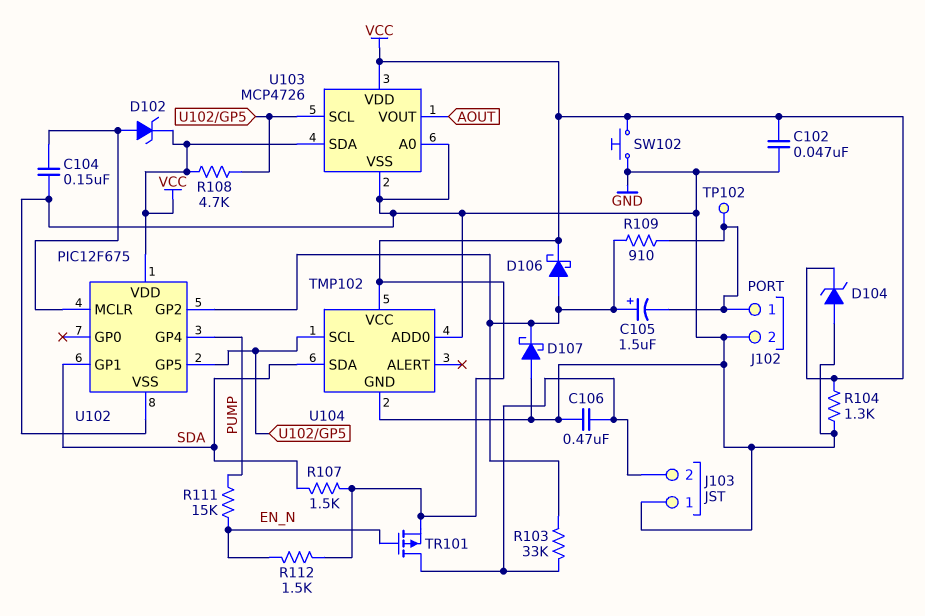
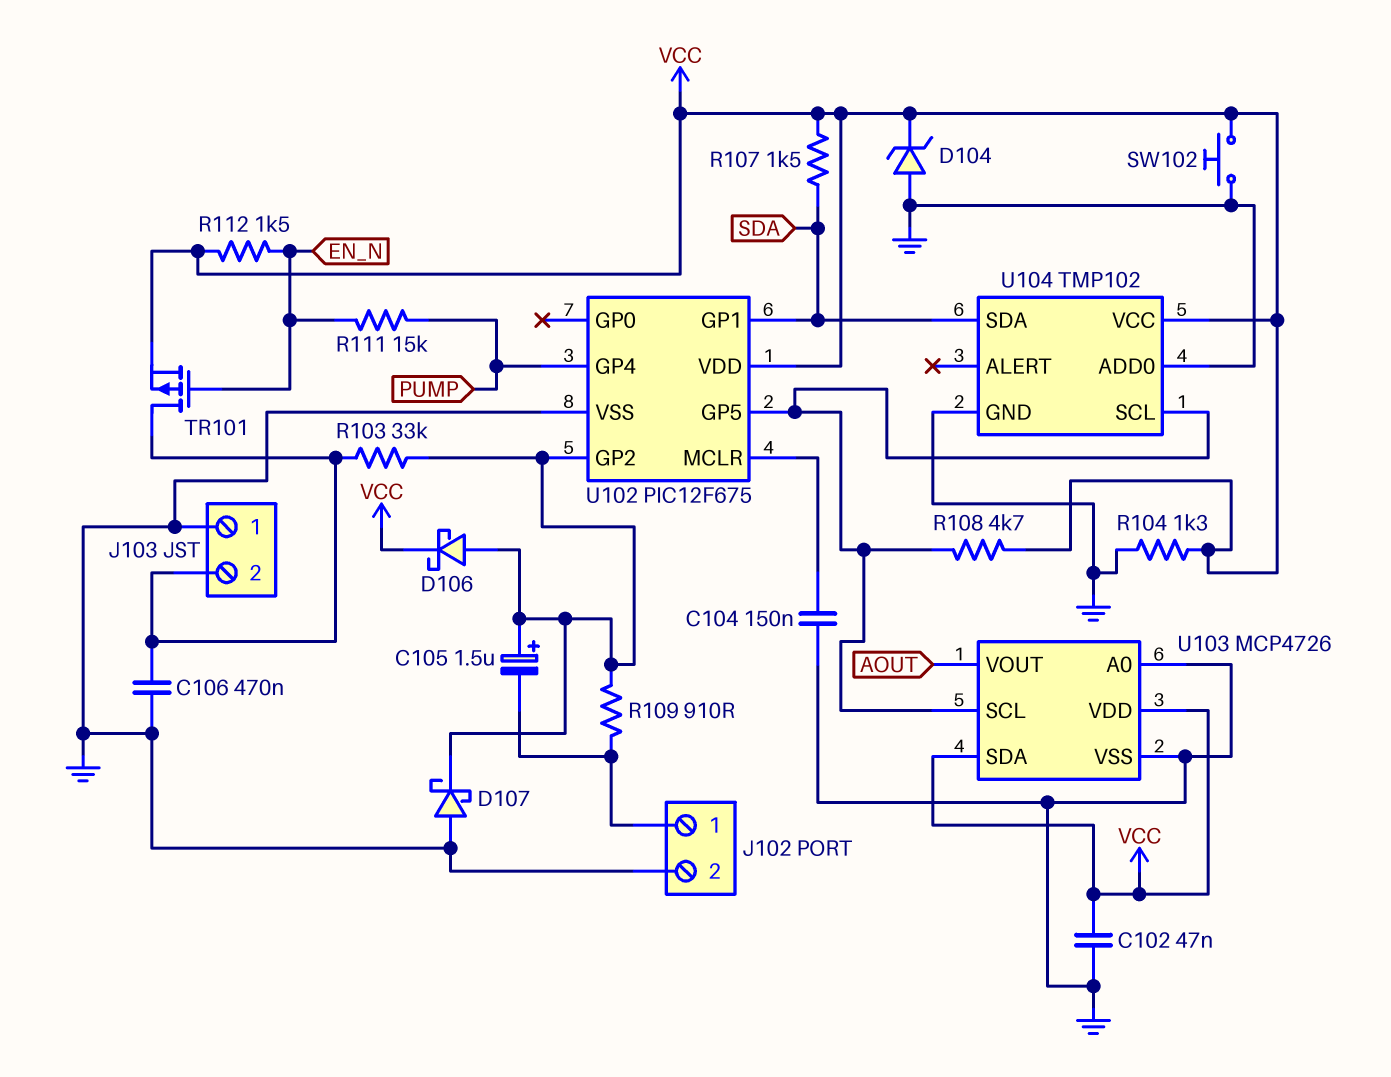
D102: zener (A U102/MCLR, K VCC) -> none
TP102: test point (J102/1) -> none

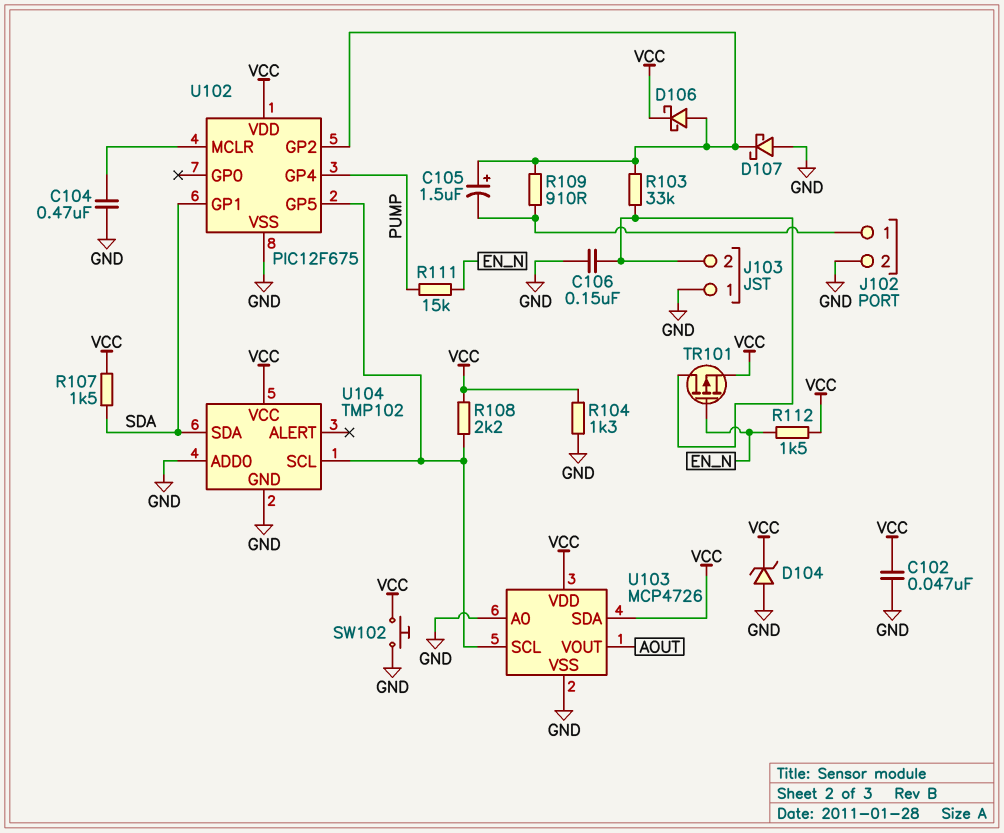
C104: 150nF (GND, U102/MCLR) -> 470nF (GND, U102/MCLR)
C106: 470nF (GND, J103/2) -> 150nF (GND, J103/2)
R108: 4.7k (U102/GP5, VCC) -> 2.2k (U102/GP5, VCC)

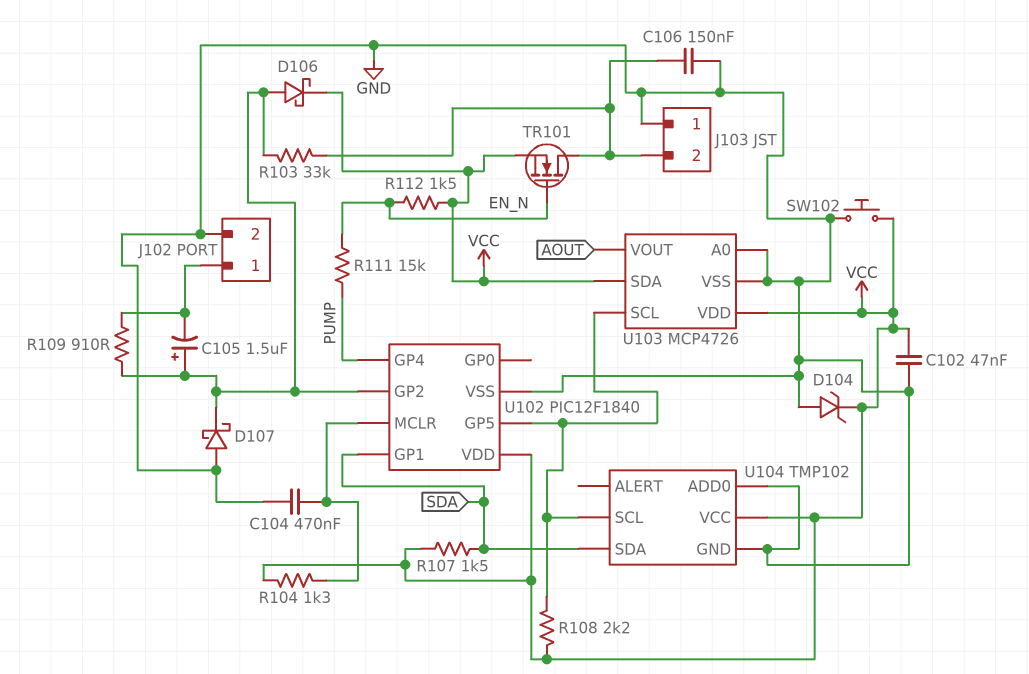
R104: 1.3k (GND, VCC) -> 1.3k (U102/MCLR, VCC)
TR101: PMOS (G EN_N, D J103/2, S VCC) -> NMOS (G EN_N, D J103/2, S VCC)
U102: PIC12F675 -> PIC12F1840

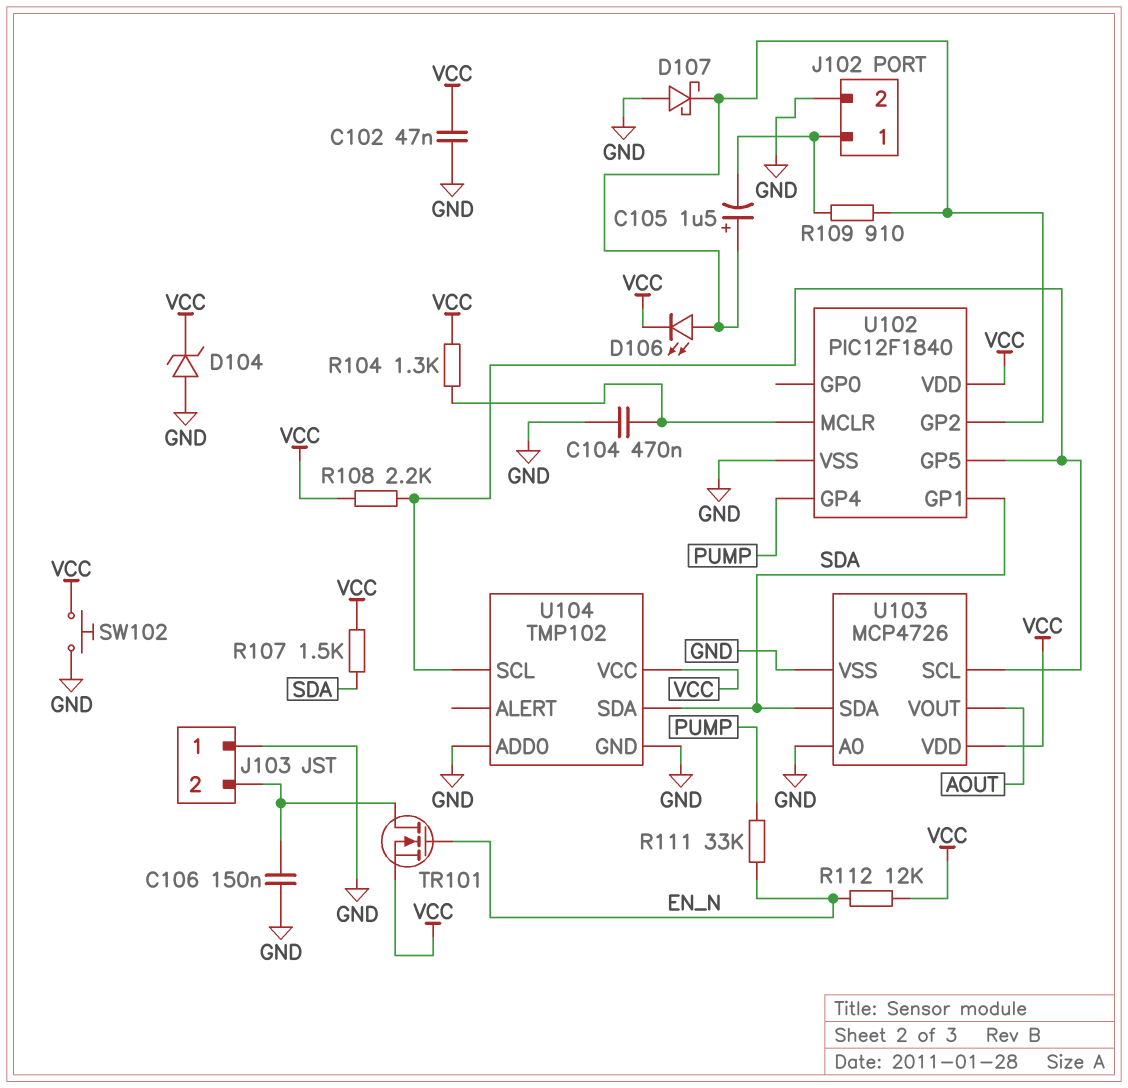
D106: schottky (A U102/GP2, K VCC) -> LED (A U102/GP2, K VCC)
R103: 33k (J103/2, U102/GP2) -> none
R111: 15k (EN_N, PUMP) -> 33k (EN_N, PUMP)
R112: 1.5k (EN_N, VCC) -> 12k (EN_N, VCC)
U103 pin SDA: VCC -> SDA

